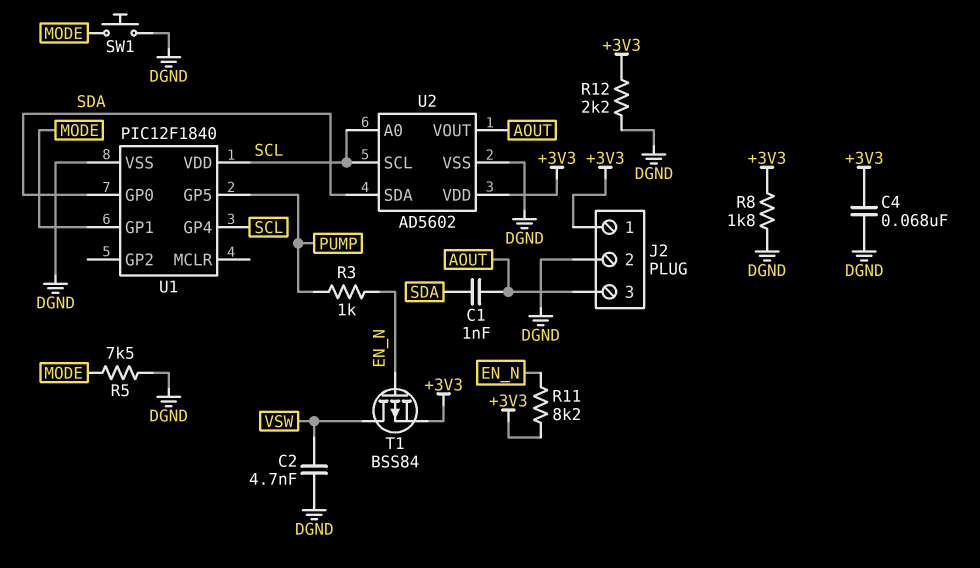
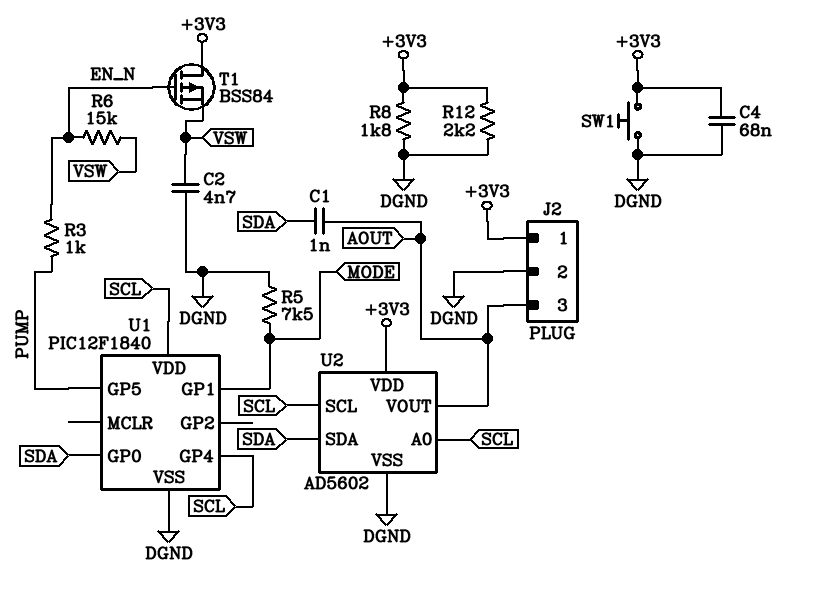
R6: none -> 15k (EN_N, VSW)
R11: 8.2k (+3V3, EN_N) -> none
SW1: button (DGND, MODE) -> button (+3V3, DGND)
T1: PMOS BSS84 (G EN_N, D VSW, S +3V3) -> PMOS BSS84 (G EN_N, D +3V3, S VSW)

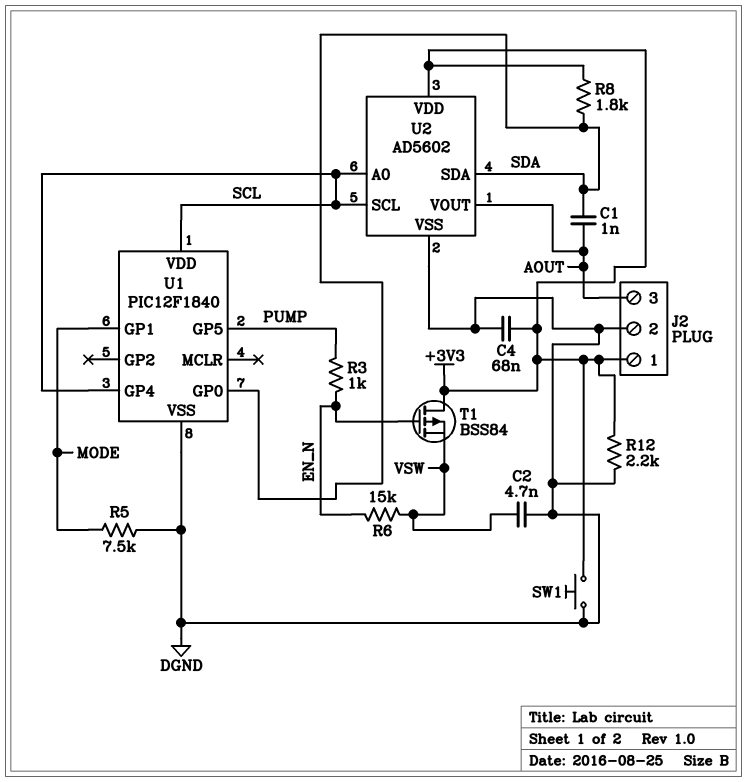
R8: 1.8k (+3V3, DGND) -> 1.8k (+3V3, SDA)

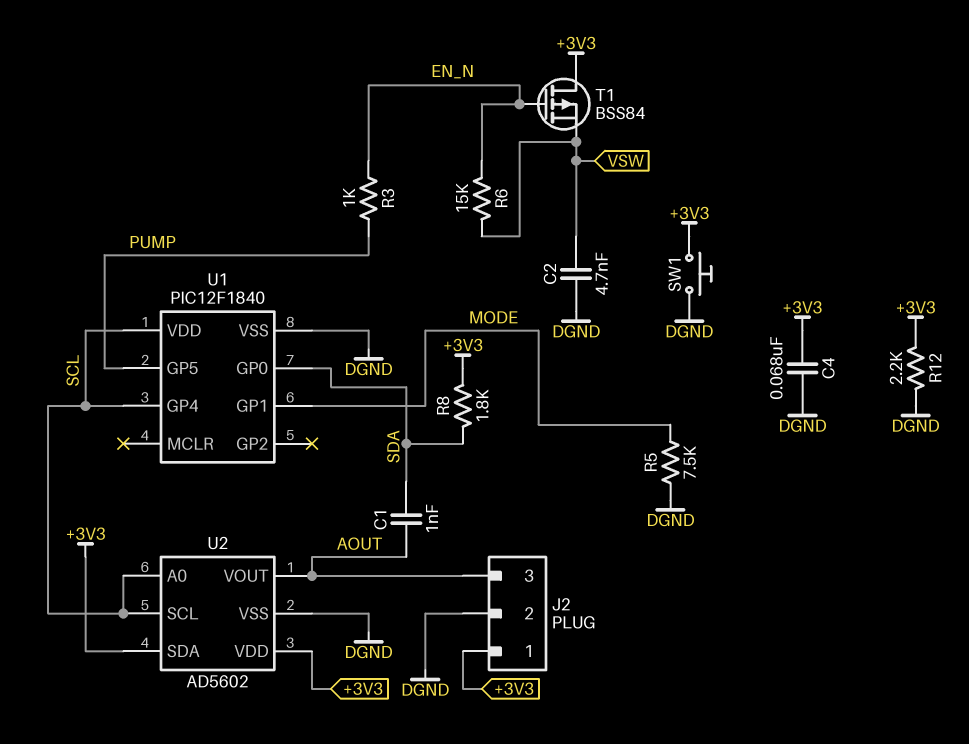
U2 pin SDA: SDA -> +3V3

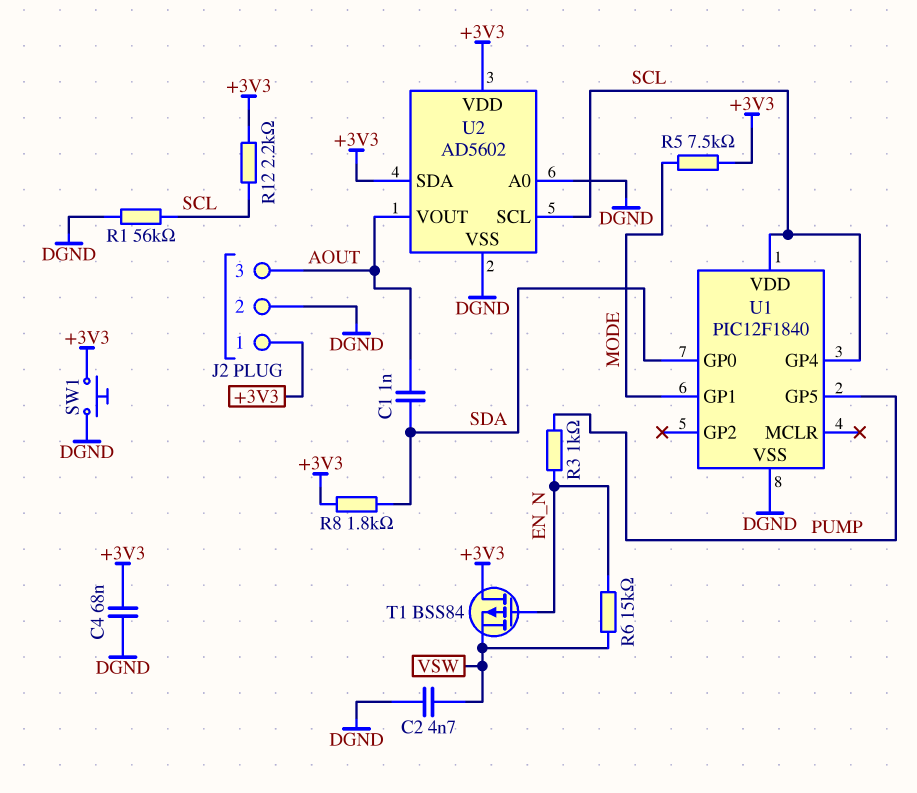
R1: none -> 56k (DGND, SCL)
R5: 7.5k (DGND, MODE) -> 7.5k (+3V3, MODE)
R12: 2.2k (+3V3, DGND) -> 2.2k (+3V3, SCL)
U2 pin A0: SCL -> DGND

